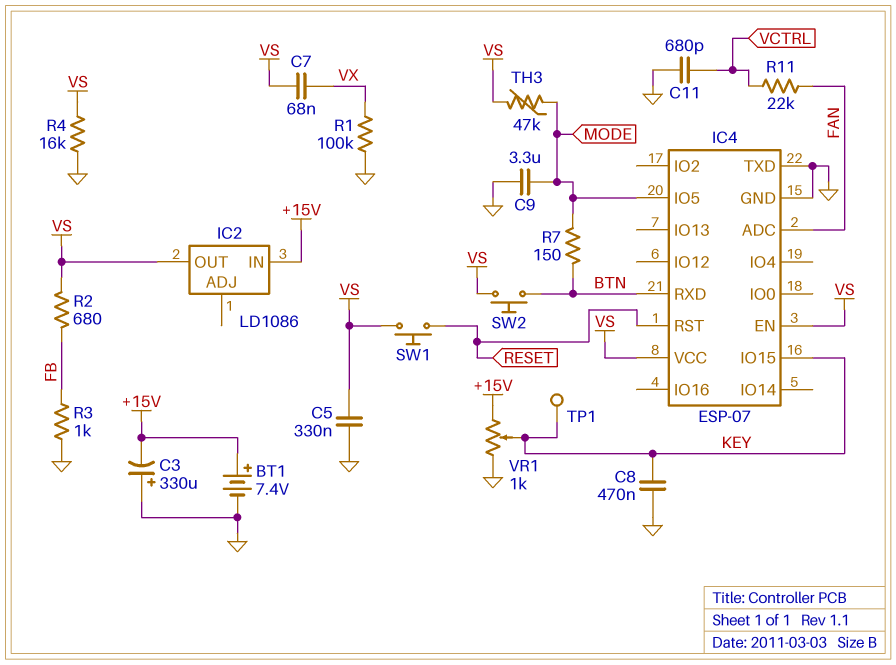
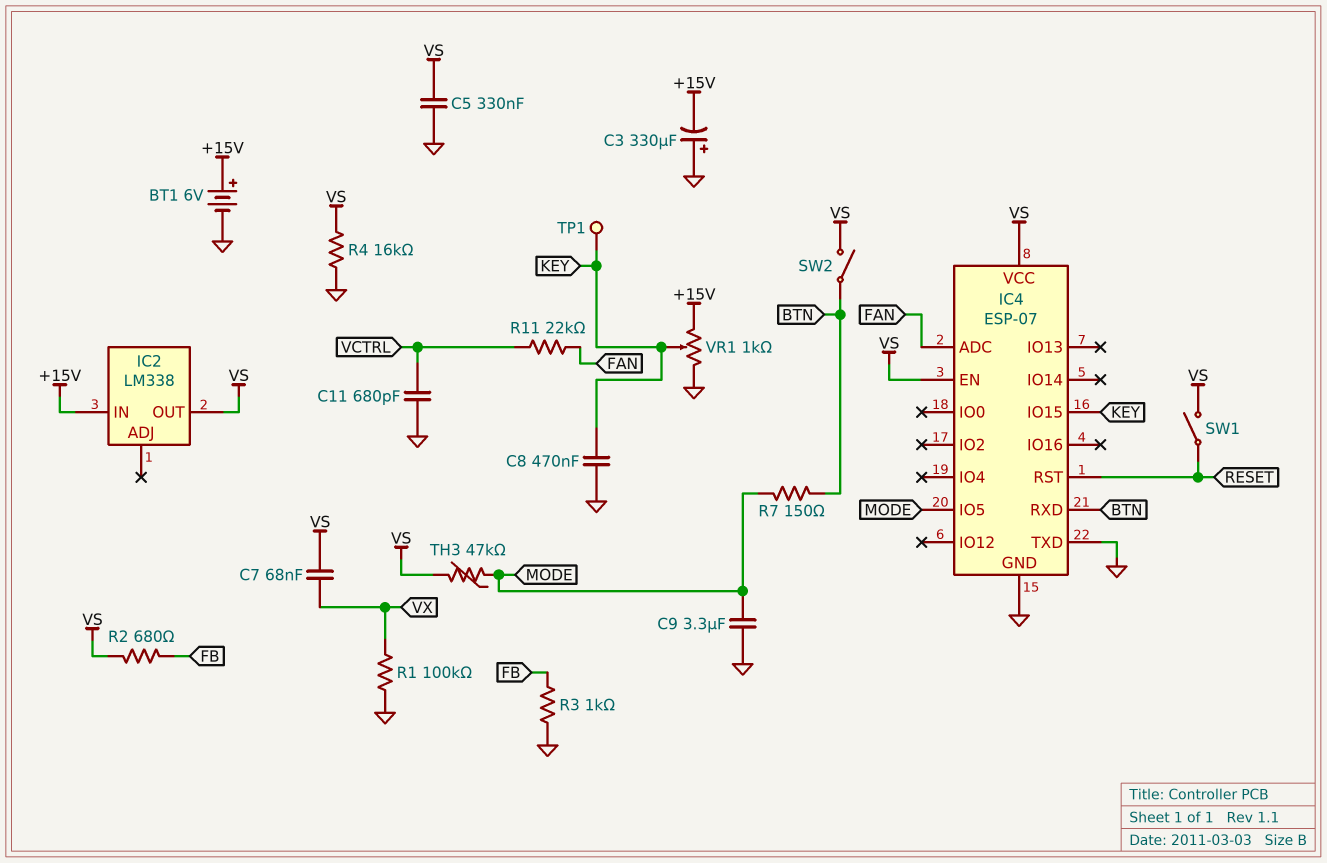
BT1: 7.4V (plus +15V, minus GND) -> 6V (plus +15V, minus GND)
IC2: LD1086 -> LM338
SW1: button (RESET, VS) -> switch (RESET, VS)
SW2: button (BTN, VS) -> switch (BTN, VS)

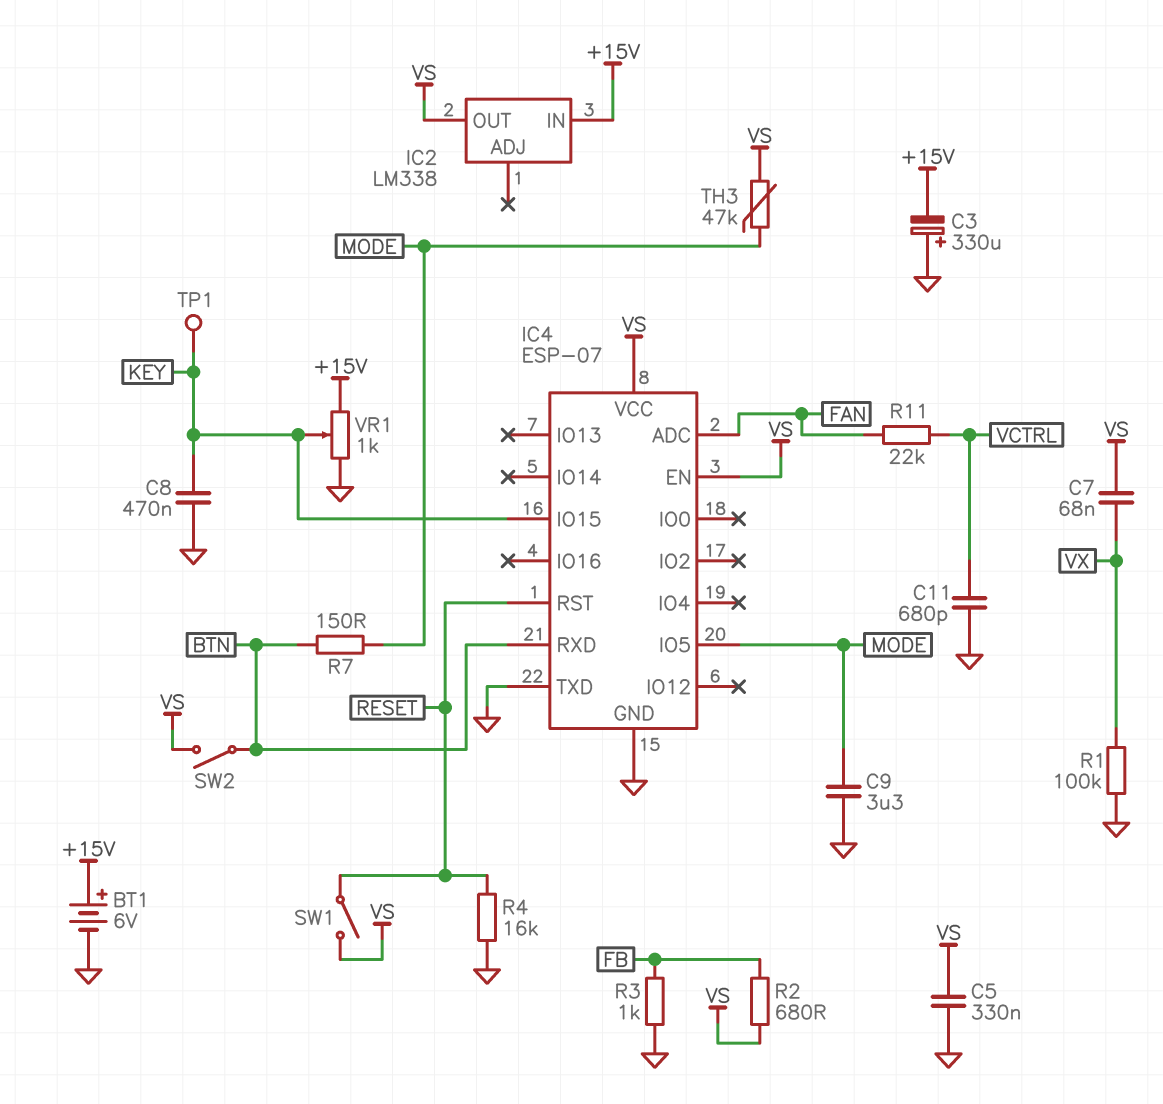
R4: 16k (GND, VS) -> 16k (GND, RESET)

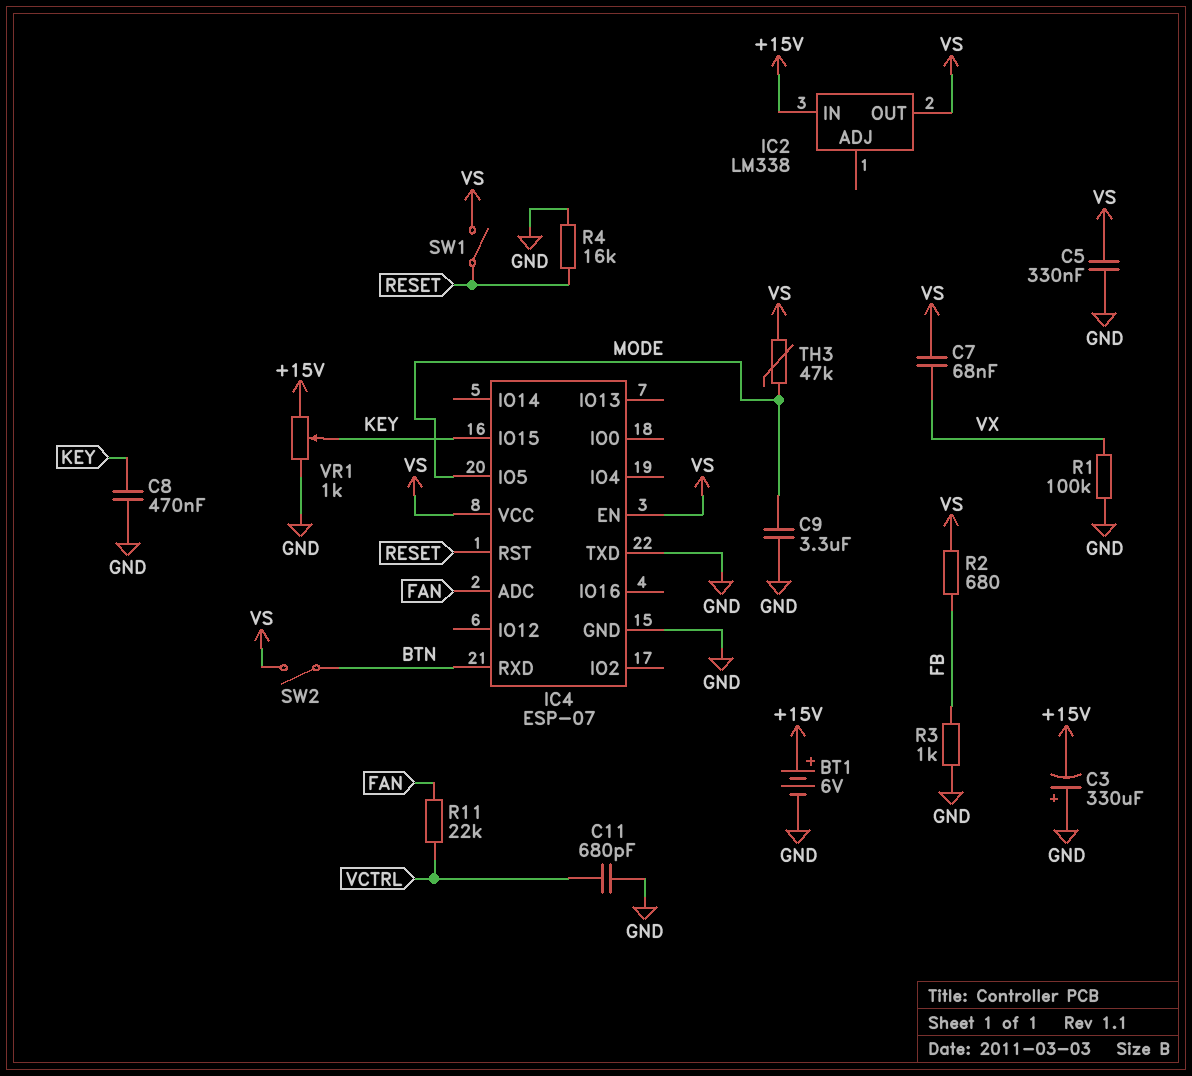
R7: 150 (BTN, MODE) -> none
TP1: test point (KEY) -> none

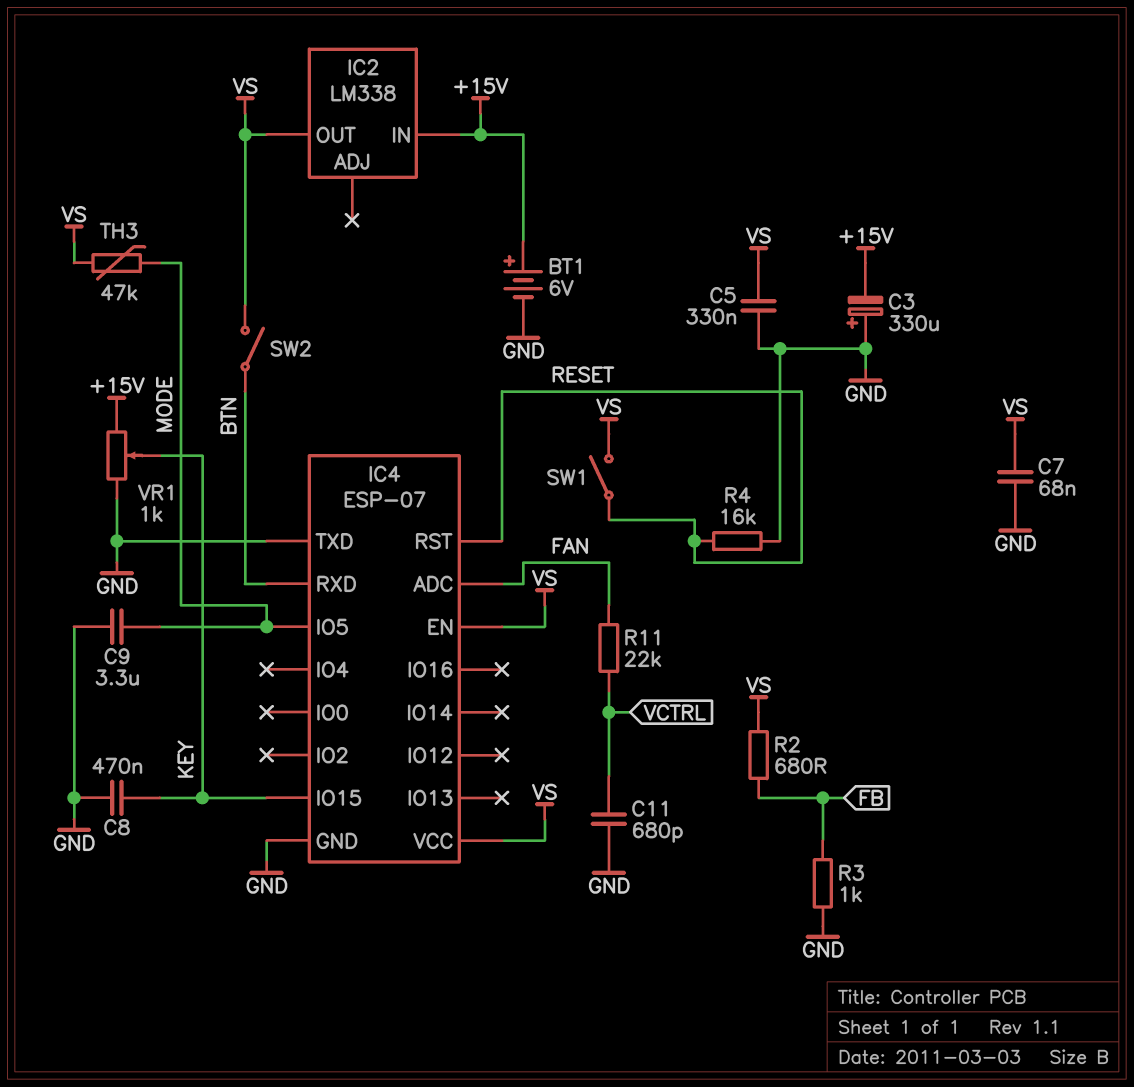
C7: 68nF (VS, VX) -> 68nF (GND, VS)
R1: 100k (GND, VX) -> none

